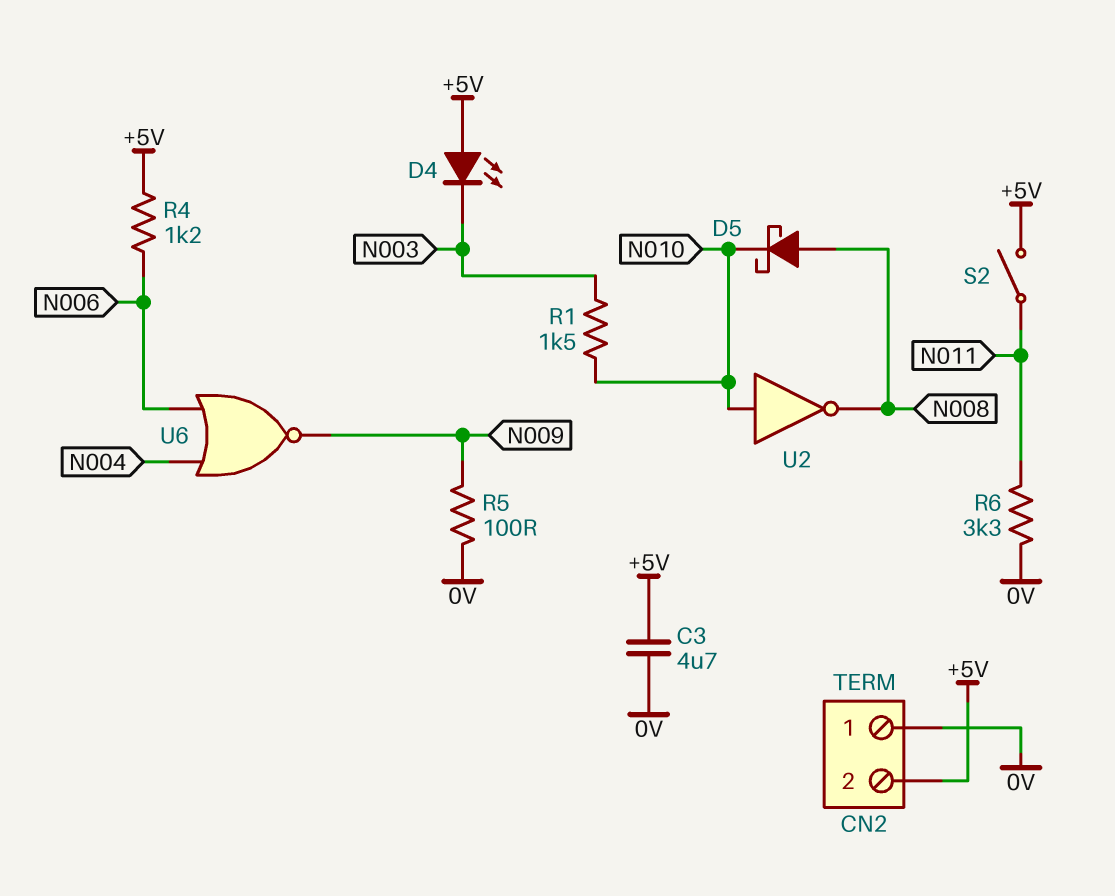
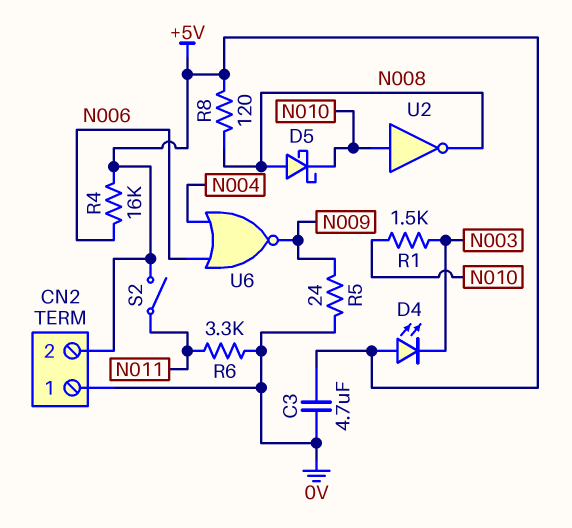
R4: 1.2k (+5V, N006) -> 16k (+5V, N006)
R5: 100 (0V, N009) -> 24 (0V, N009)
R8: none -> 120 (+5V, N008)

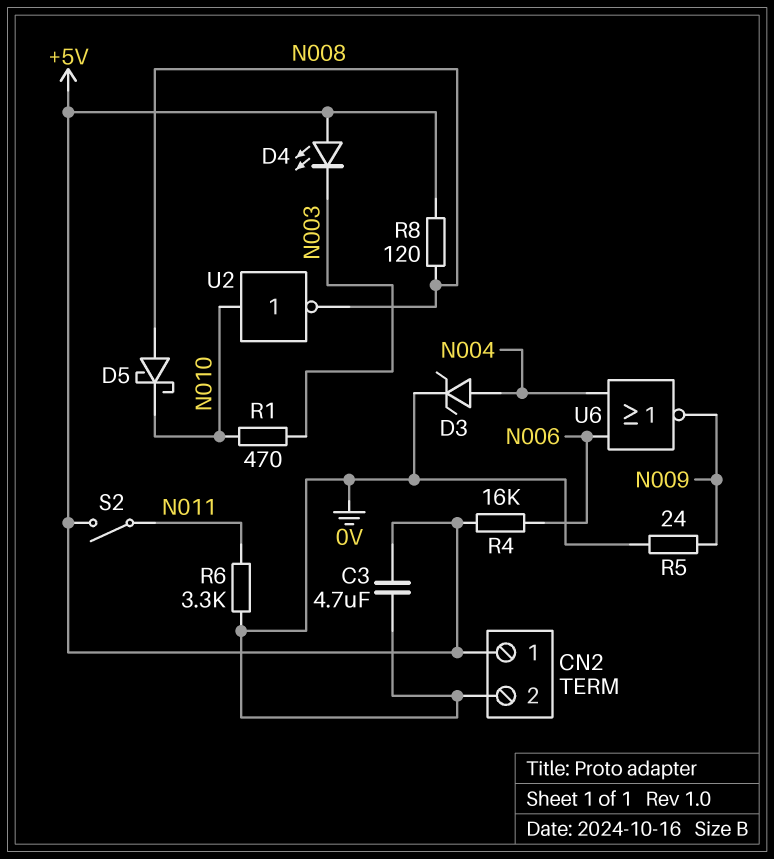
CN2 pin 1: 0V -> +5V
CN2 pin 2: +5V -> 0V
D3: none -> zener (A N004, K 0V)
R1: 1.5k (N003, N010) -> 470 (N003, N010)

